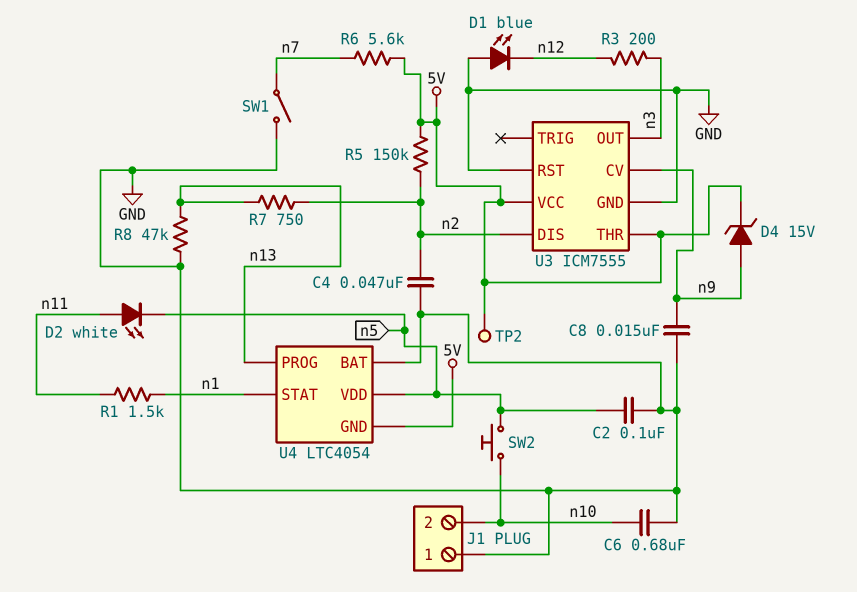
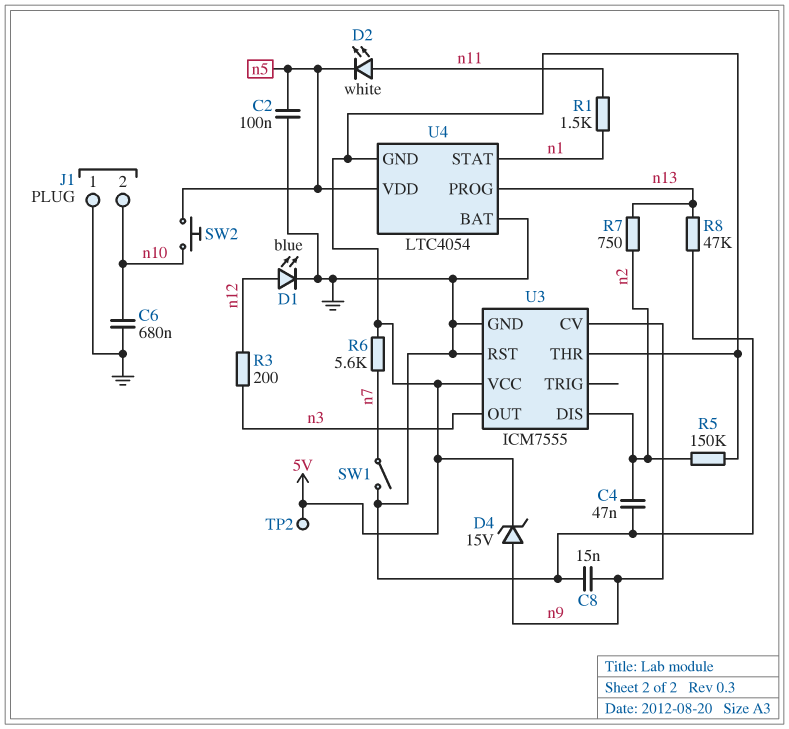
D1: LED blue (A GND, K n12) -> LED blue (A n12, K GND)

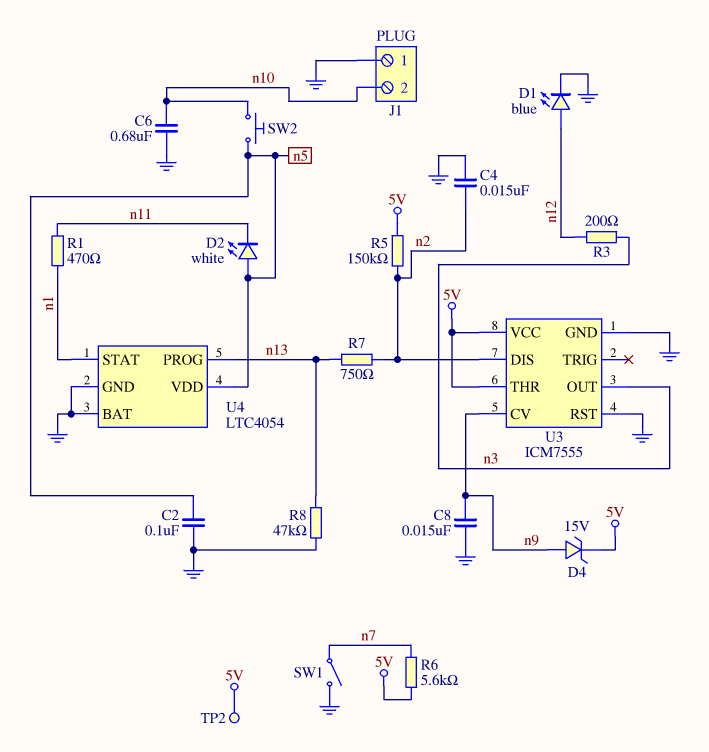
C4: 47nF (GND, n2) -> 15nF (GND, n2)
D2: LED white (A n11, K n5) -> LED white (A n5, K n11)
R1: 1.5k (n1, n11) -> 470 (n1, n11)
U4 pin GND: 5V -> GND

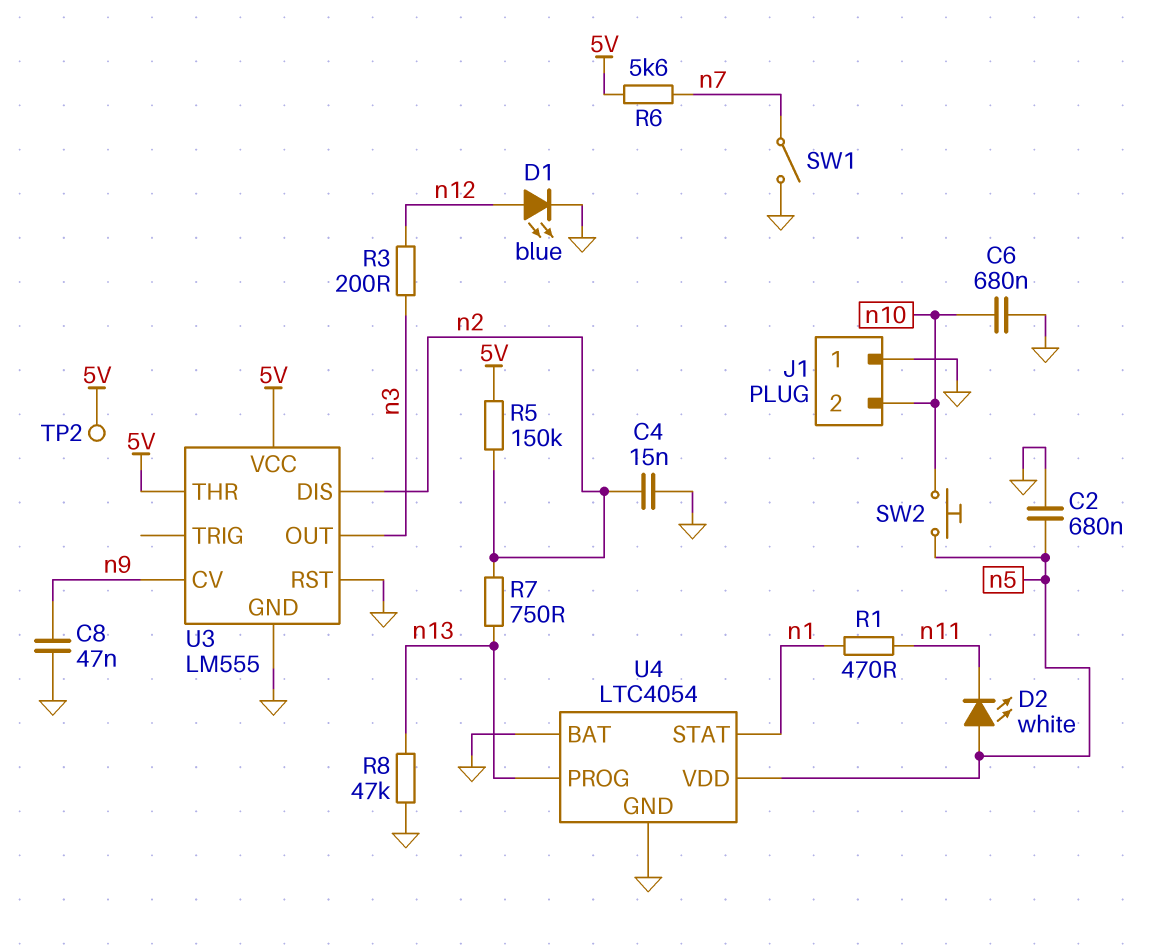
C2: 100nF (GND, n5) -> 680nF (GND, n5)
C8: 15nF (GND, n9) -> 47nF (GND, n9)
D4: zener 15V (A n9, K 5V) -> none
U3: ICM7555 -> LM555

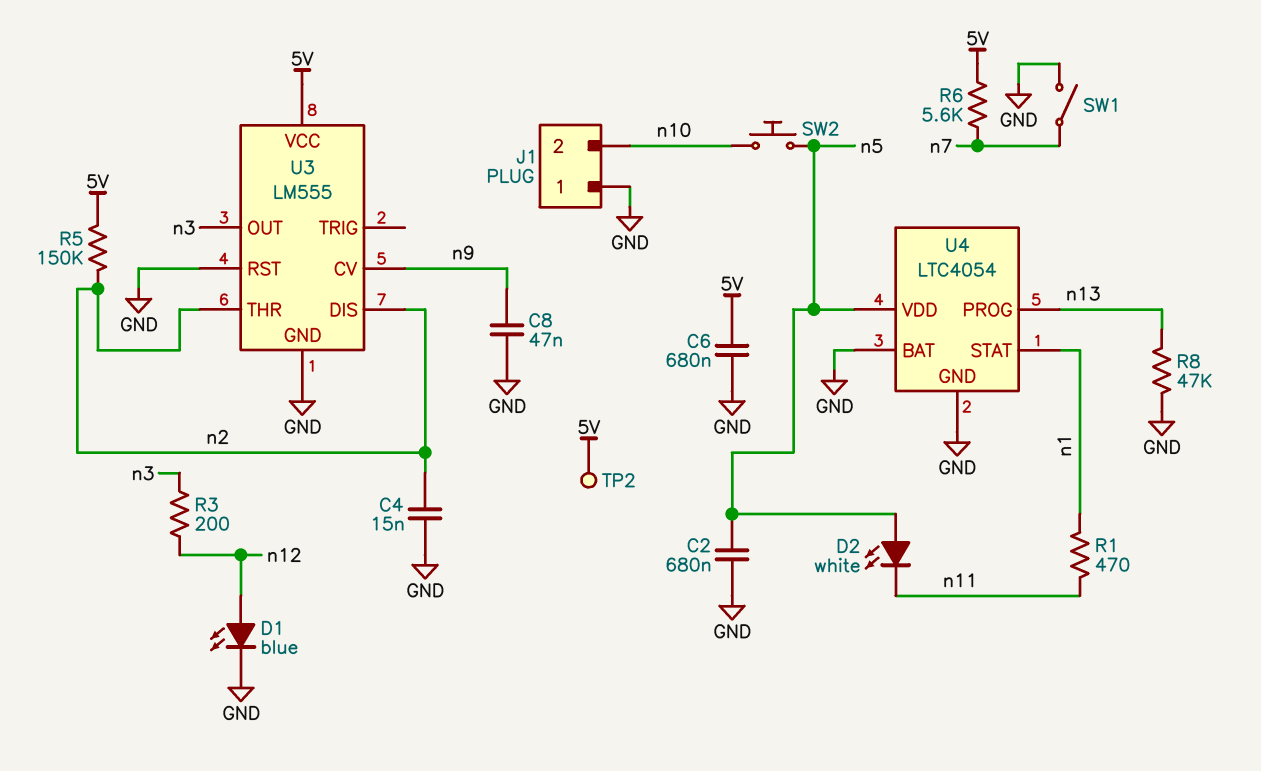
C6: 680nF (GND, n10) -> 680nF (5V, GND)
R7: 750 (n2, n13) -> none
U3 pin THR: 5V -> n2

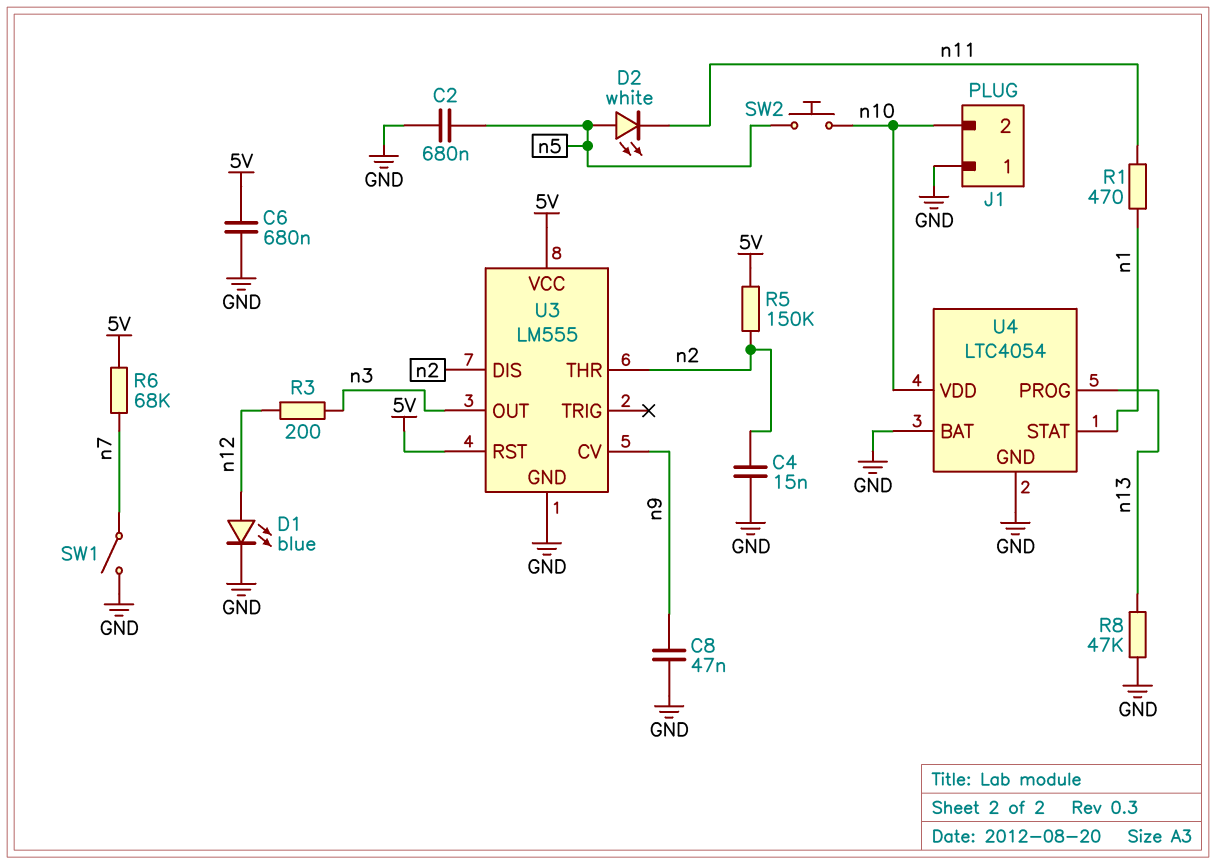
R6: 5.6k (5V, n7) -> 68k (5V, n7)
TP2: test point (5V) -> none
U3 pin RST: GND -> 5V
U4 pin VDD: n5 -> n10

